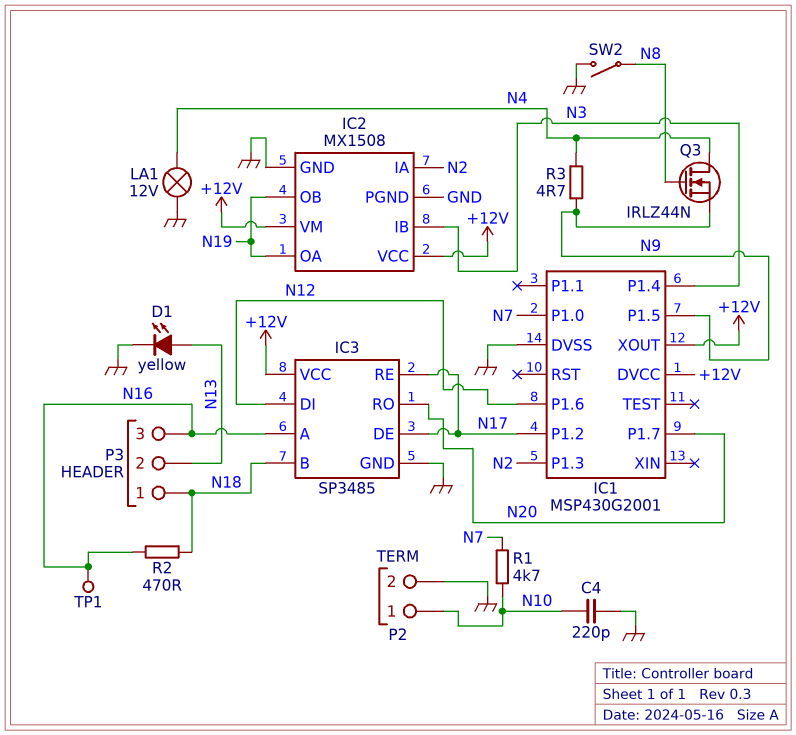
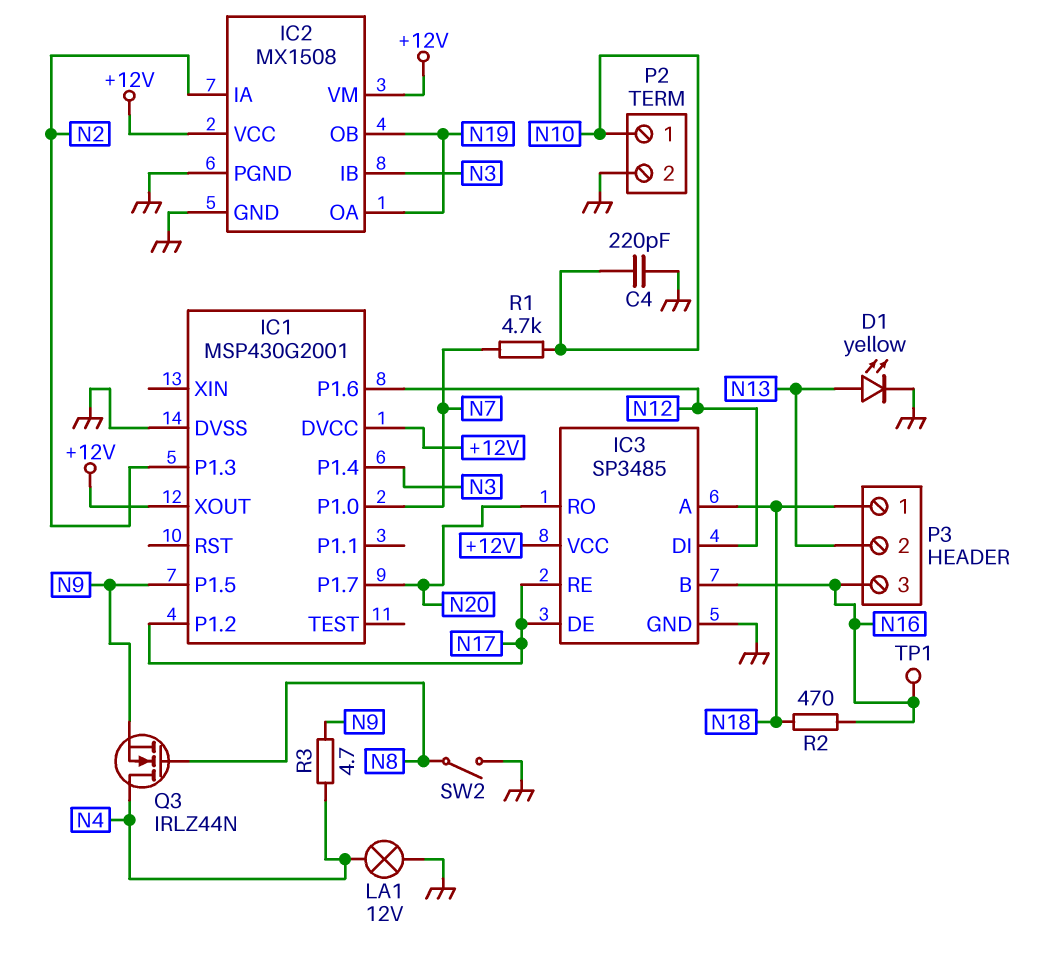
IC3 pin A: N16 -> N18
IC3 pin B: N18 -> N16

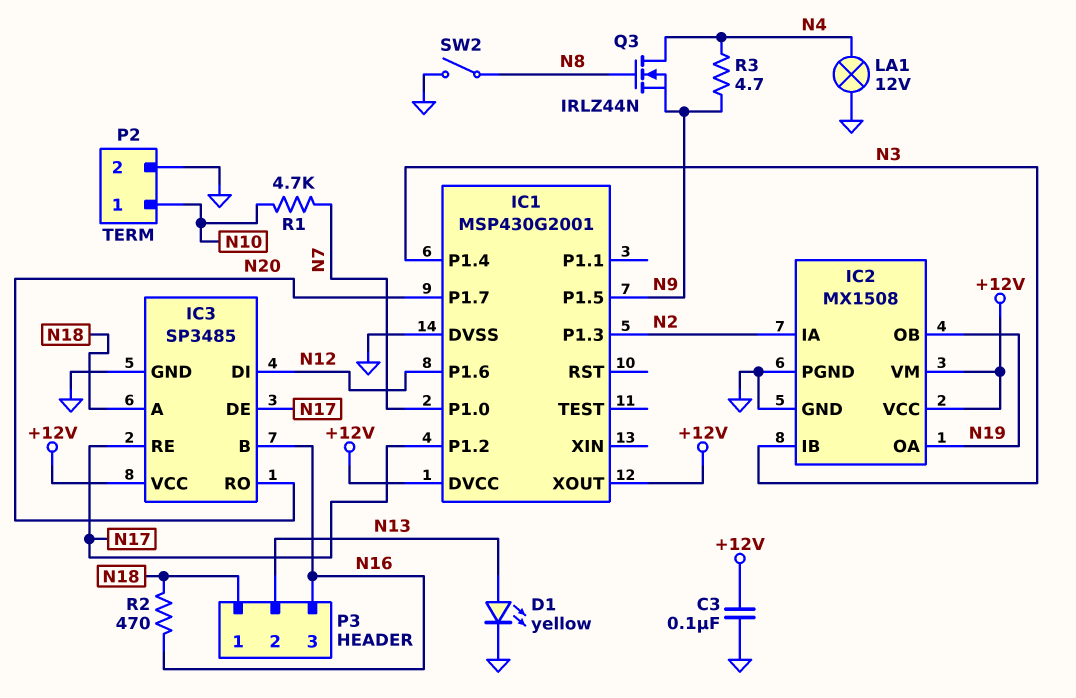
C3: none -> 100nF (+12V, GND)
C4: 220pF (GND, N10) -> none
TP1: test point (N16) -> none

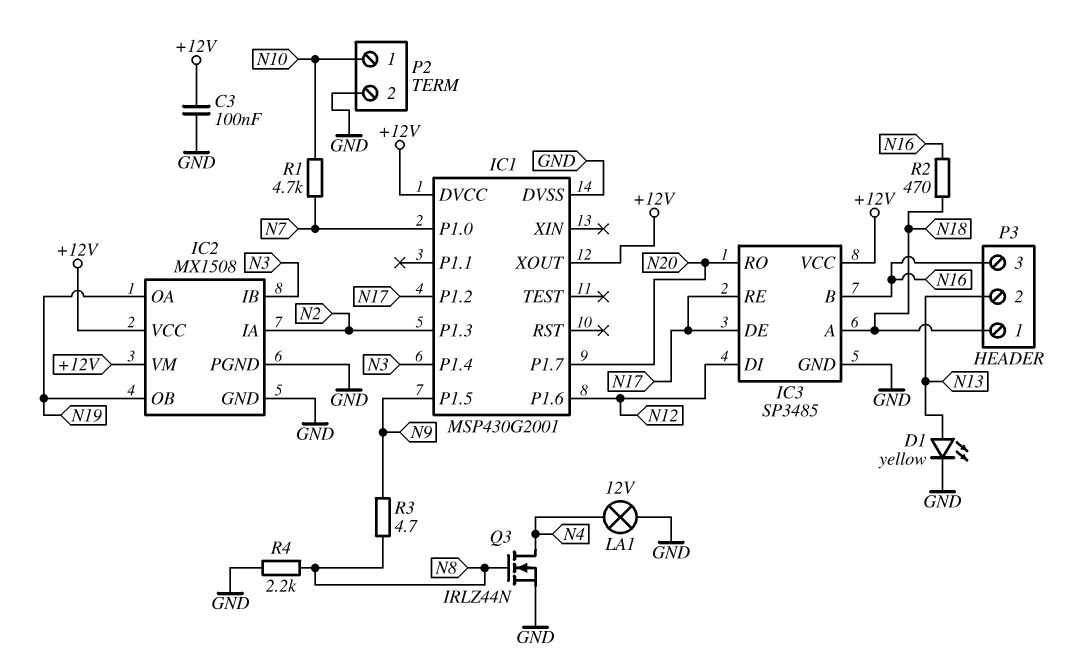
Q3: NMOS IRLZ44N (G N8, D N4, S N9) -> NMOS IRLZ44N (G N8, D N4, S GND)
R3: 4.7 (N4, N9) -> 4.7 (N8, N9)
R4: none -> 2.2k (GND, N8)
SW2: switch (GND, N8) -> none

